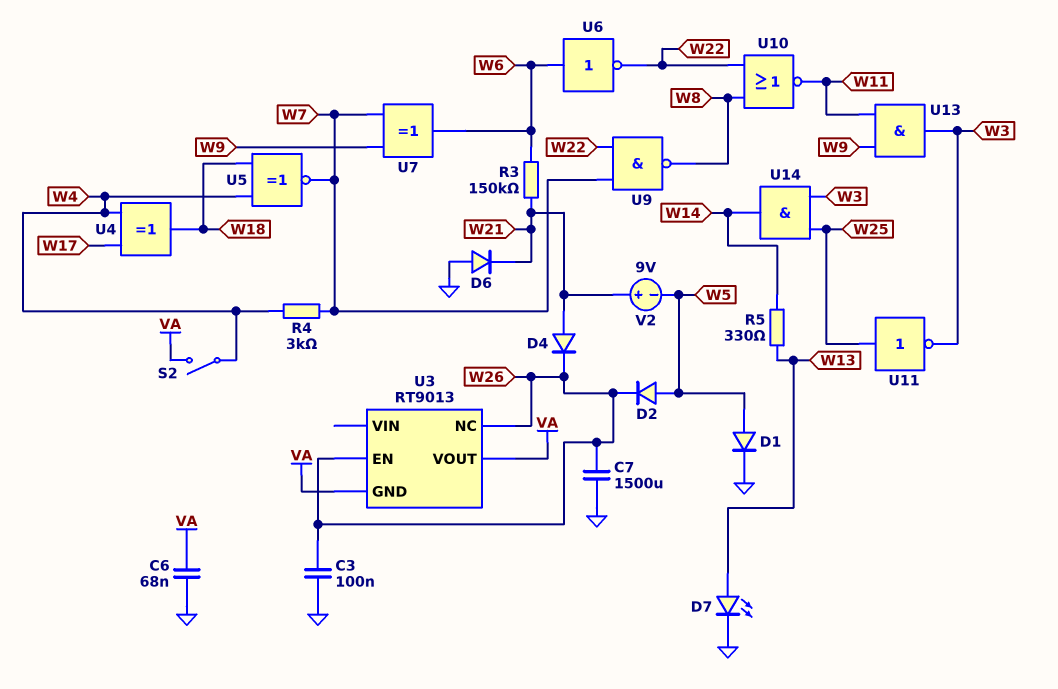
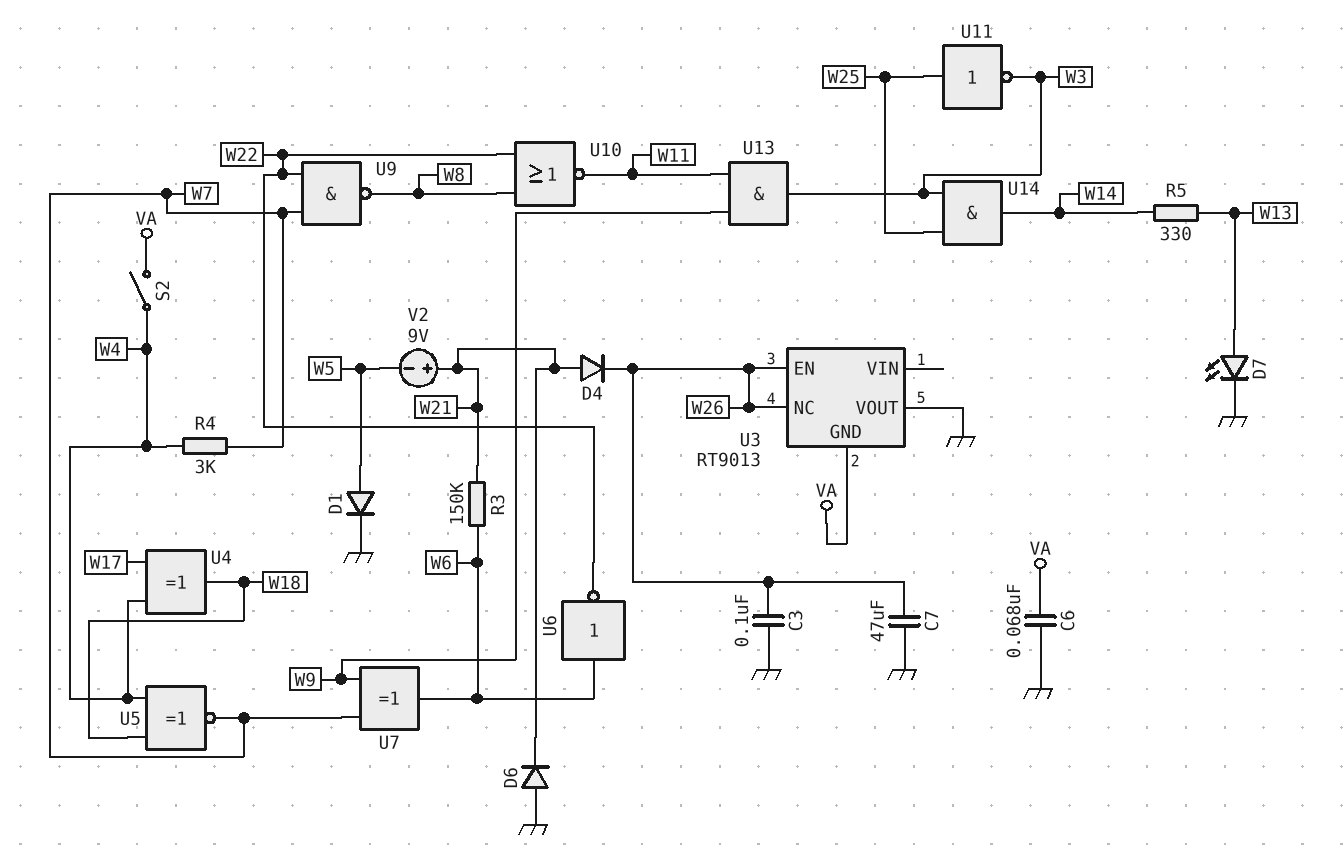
C7: 1500uF (GND, W26) -> 47uF (GND, W26)
D2: diode (A W5, K W26) -> none
U3 pin VOUT: VA -> GND

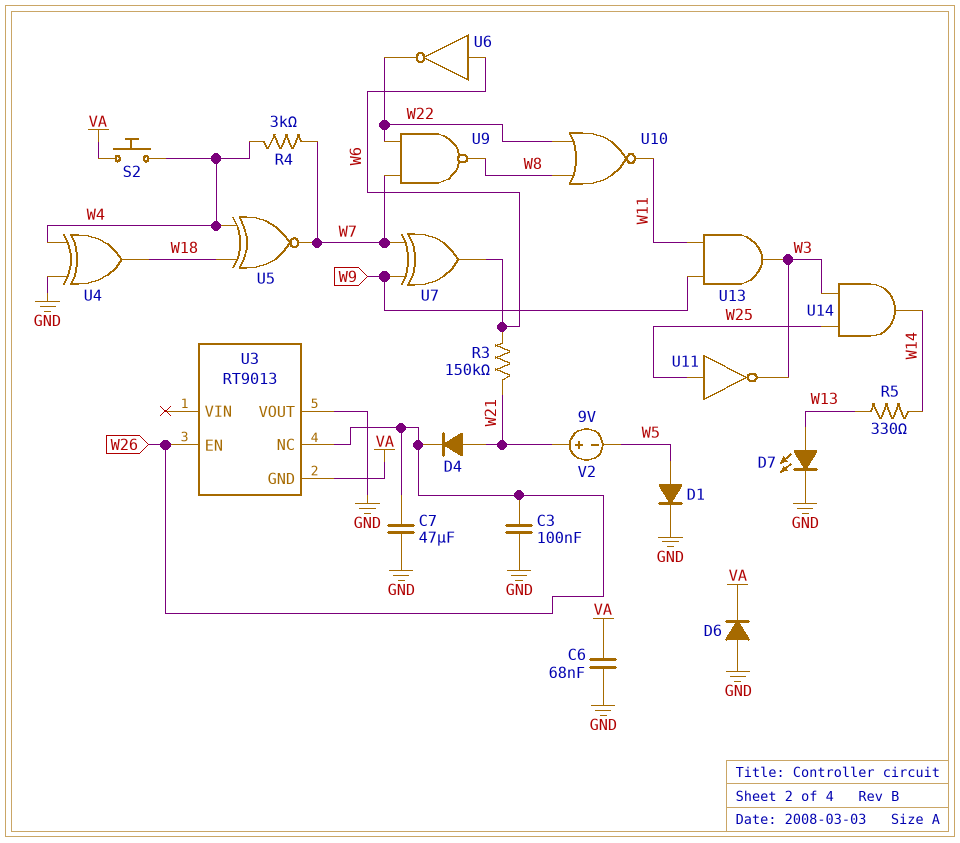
D6: diode (A GND, K W21) -> diode (A GND, K VA)
S2: switch (VA, W4) -> button (VA, W4)
U4: XOR (in W4, in W17, out W18) -> XOR (in GND, in W4, out W18)

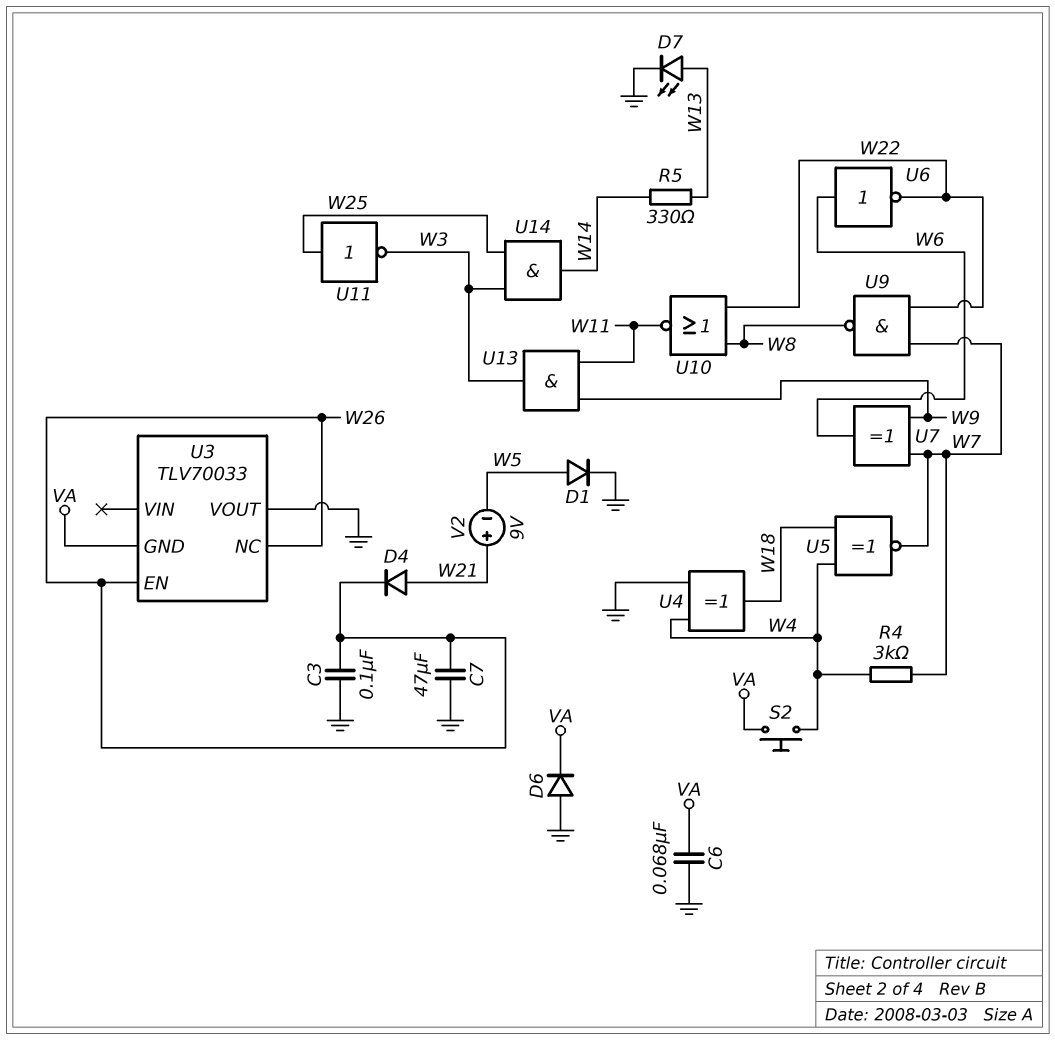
R3: 150k (W6, W21) -> none
U3: RT9013 -> TLV70033

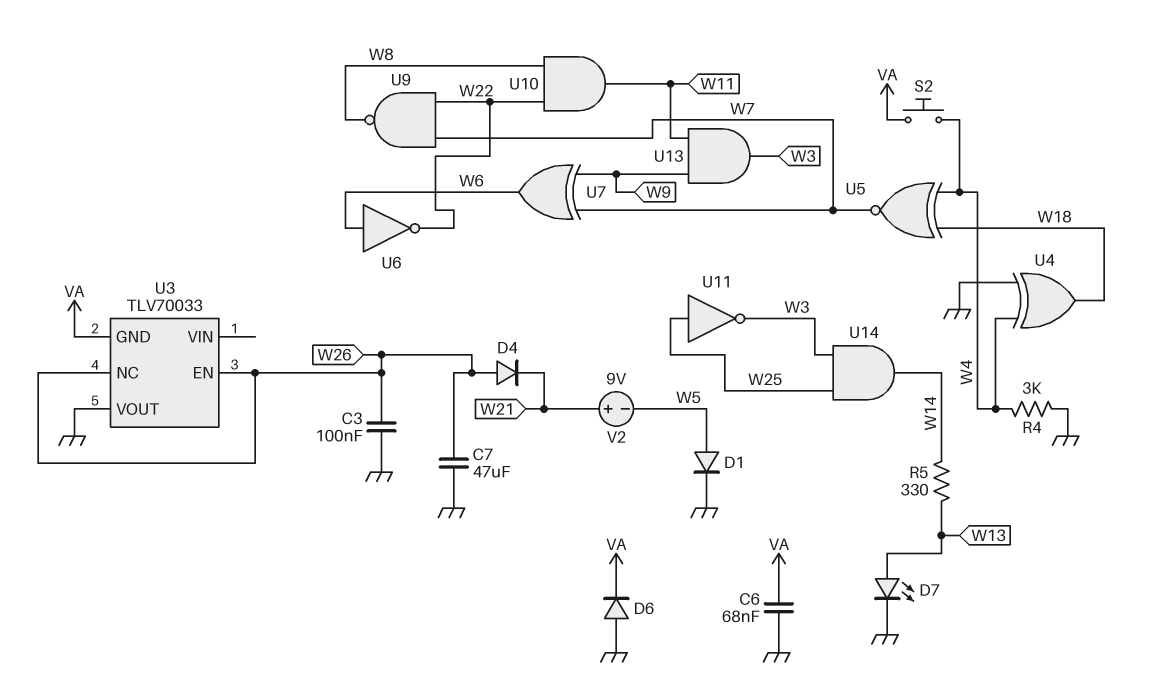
D4: diode (A W21, K W26) -> diode (A W26, K W21)
R4: 3k (W4, W7) -> 3k (GND, W4)
U10: NOR (in W8, in W22, out W11) -> AND (in W8, in W22, out W11)

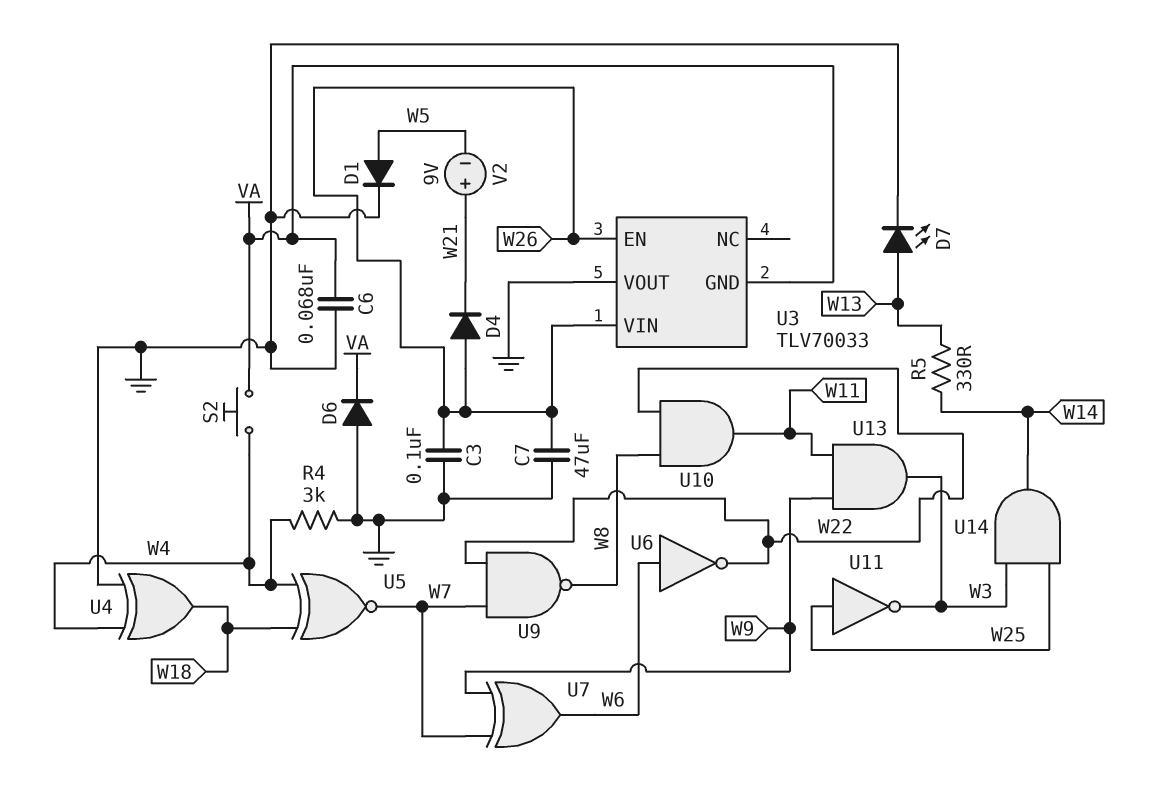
U3 pin NC: W26 -> none
U3 pin VIN: none -> W26

